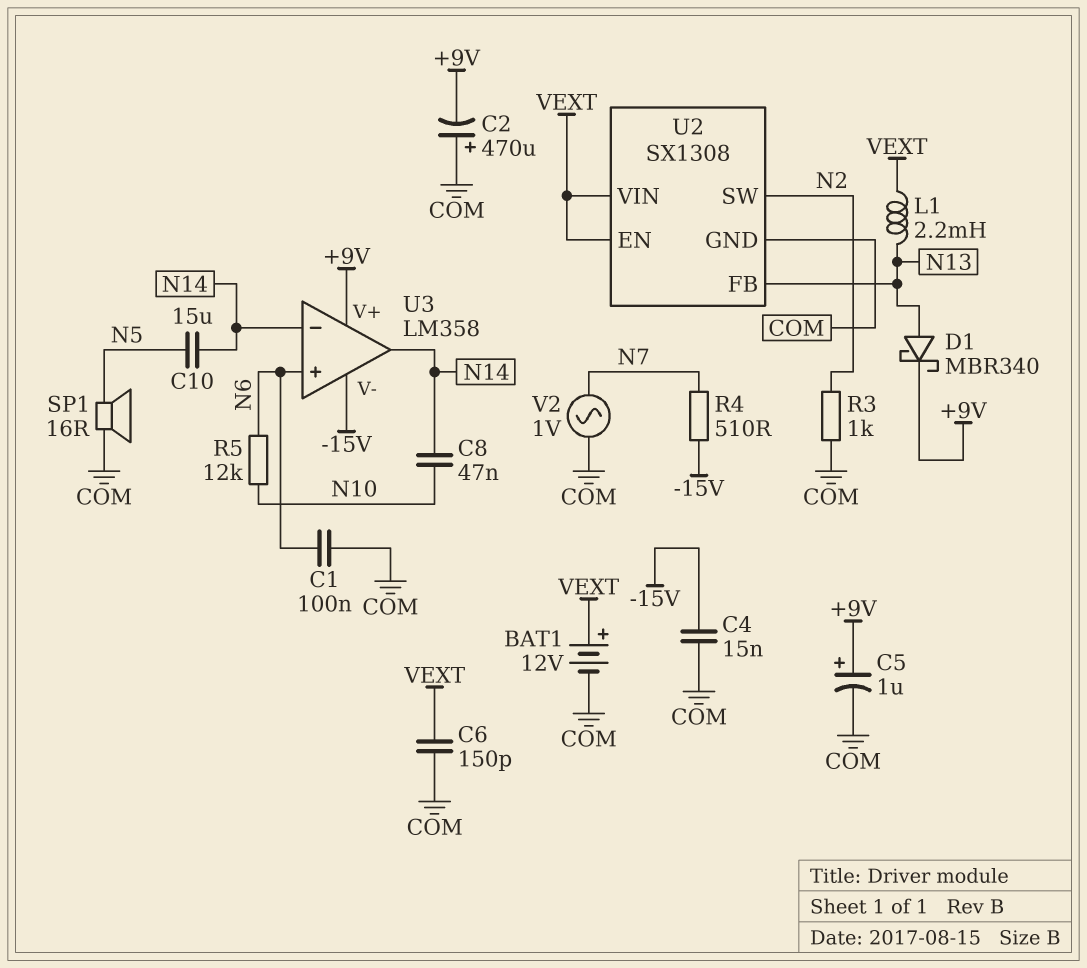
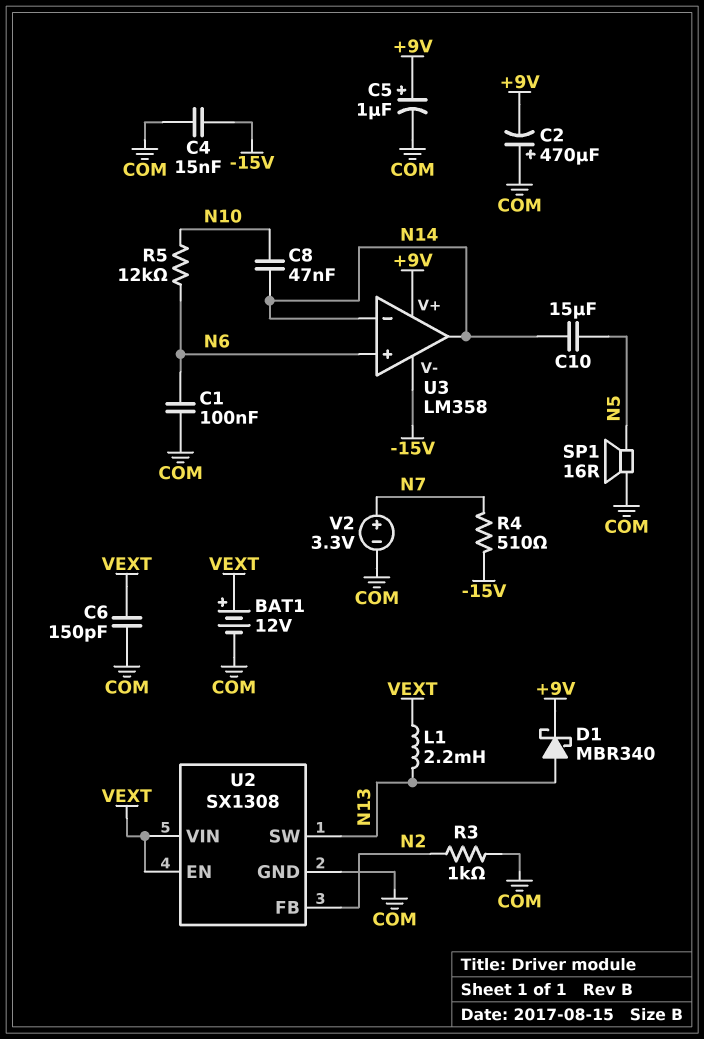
U2 pin FB: N13 -> N2
U2 pin SW: N2 -> N13
V2: AC 1V (COM, N7) -> 3.3V (plus N7, minus COM)

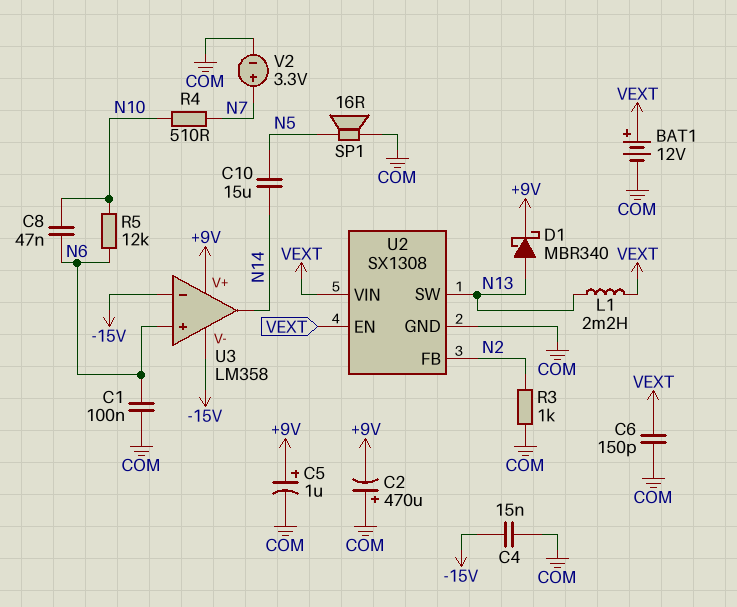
C8: 47nF (N10, N14) -> 47nF (N6, N10)
R4: 510 (-15V, N7) -> 510 (N7, N10)
U3 pin in-: N14 -> -15V

